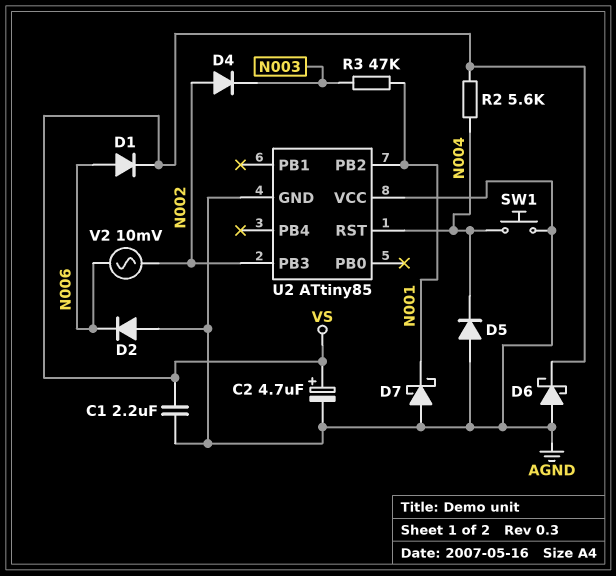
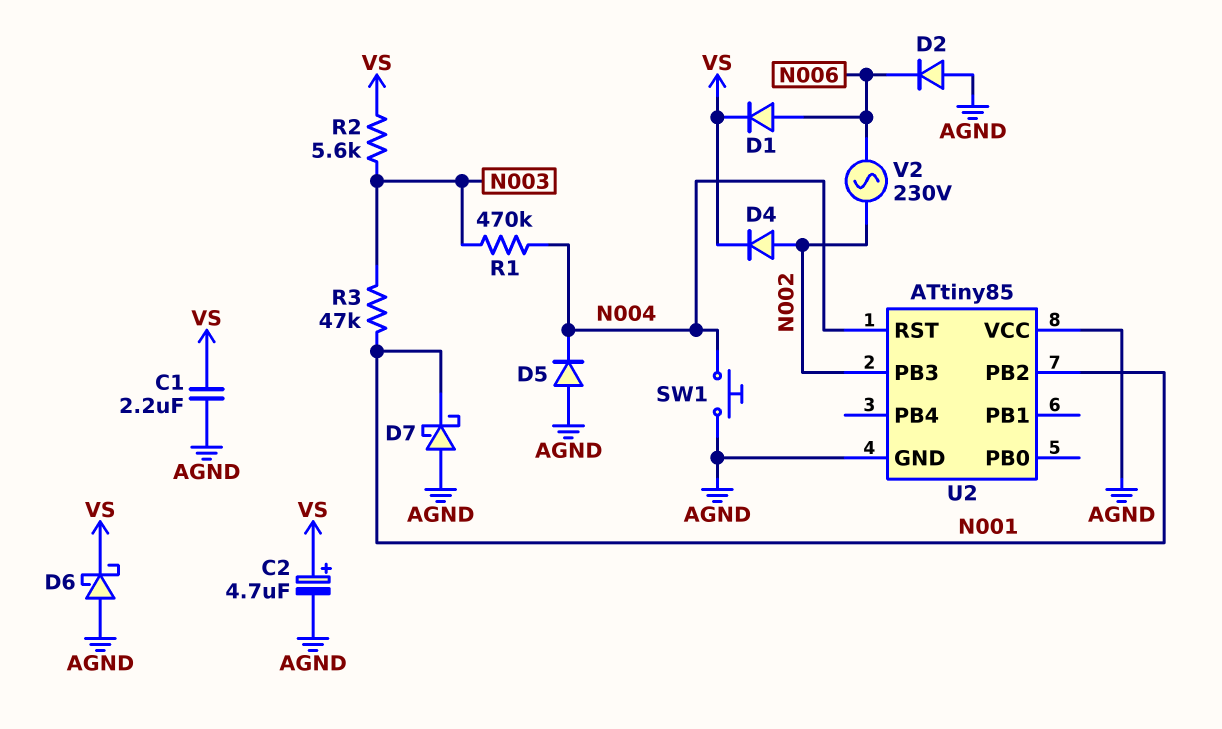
D4: diode (A N002, K N003) -> diode (A N002, K VS)
R1: none -> 470k (N003, N004)
R2: 5.6k (N004, VS) -> 5.6k (N003, VS)
V2: AC 10mV (N002, N006) -> AC 230V (N002, N006)

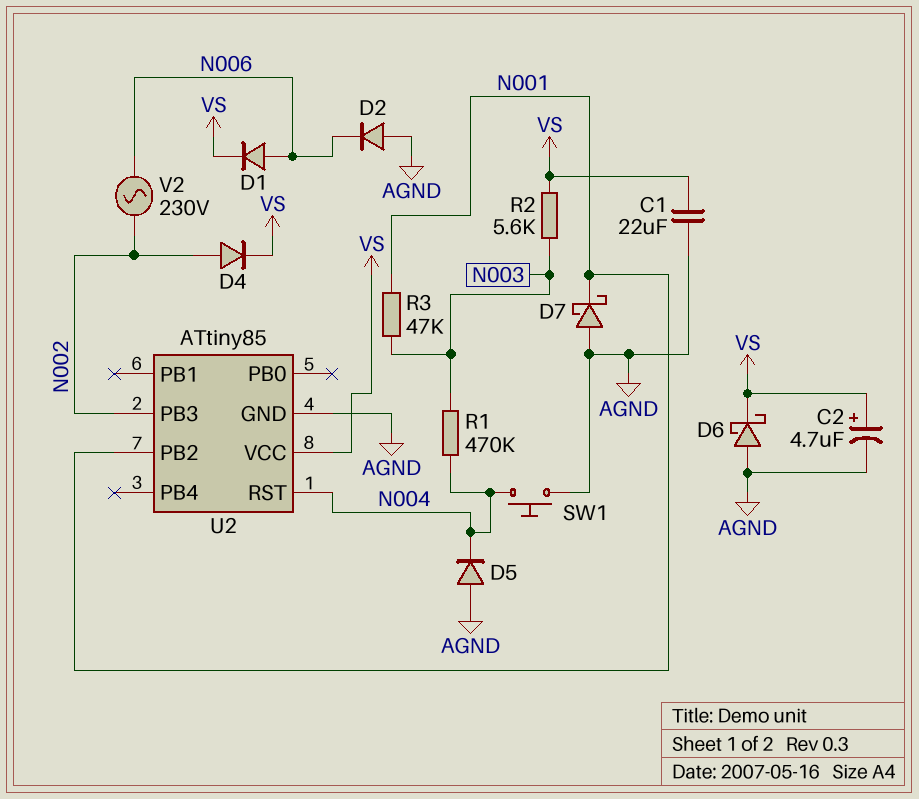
C1: 2.2uF (AGND, VS) -> 22uF (AGND, VS)
U2 pin VCC: AGND -> VS

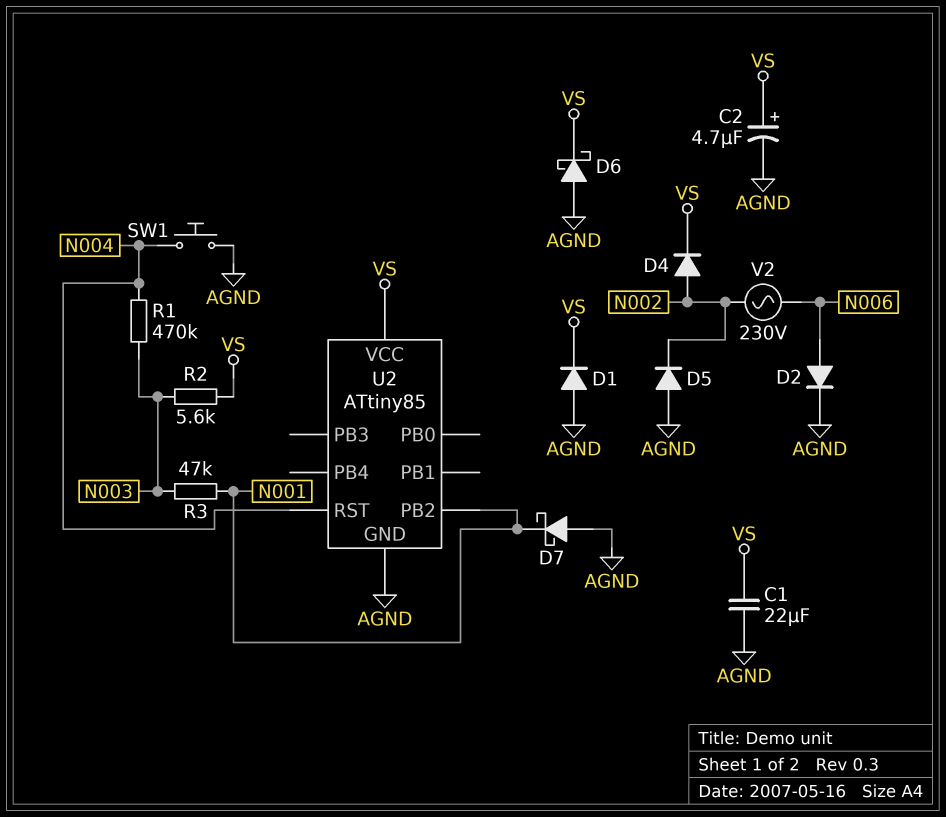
D1: diode (A N006, K VS) -> diode (A AGND, K VS)
D2: diode (A AGND, K N006) -> diode (A N006, K AGND)
D5: diode (A AGND, K N004) -> diode (A AGND, K N002)
U2 pin PB3: N002 -> none

